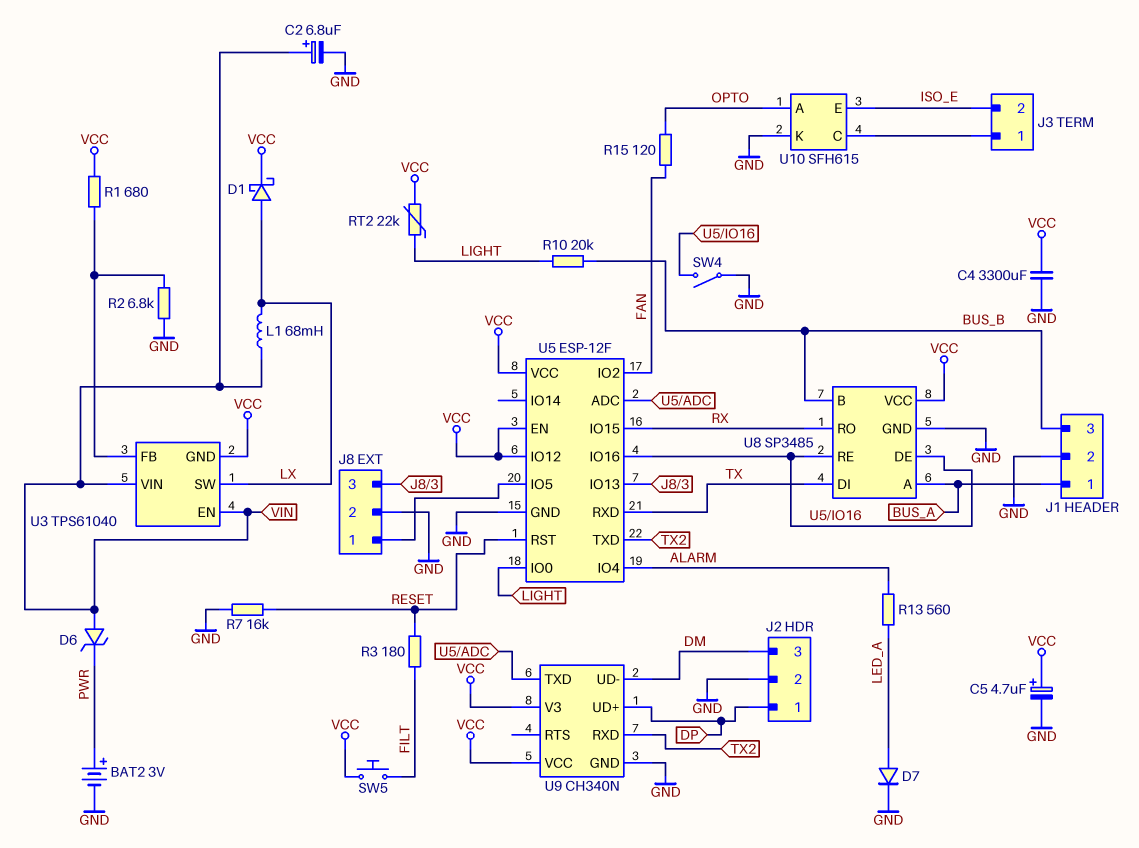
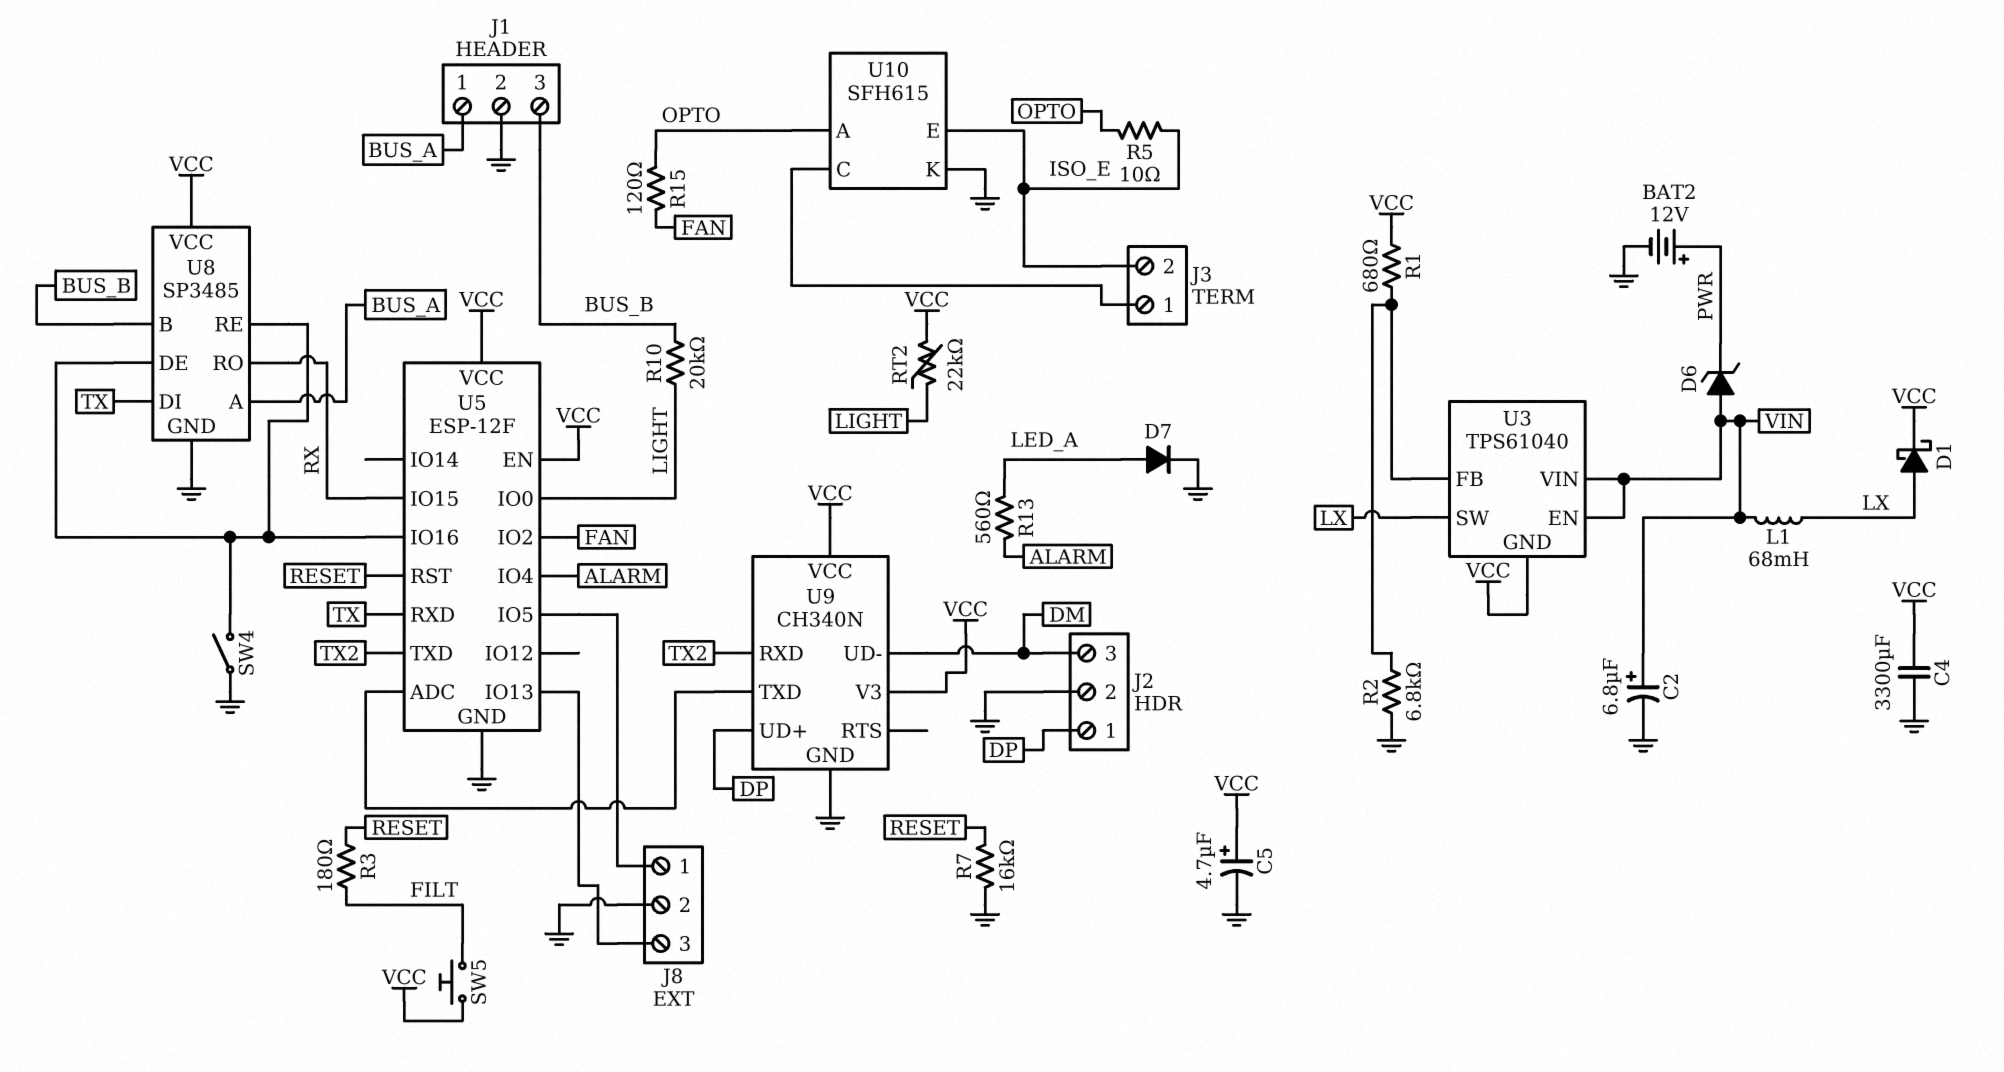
BAT2: 3V (plus PWR, minus GND) -> 12V (plus PWR, minus GND)
R5: none -> 10 (ISO_E, OPTO)
U5 pin IO12: VCC -> none

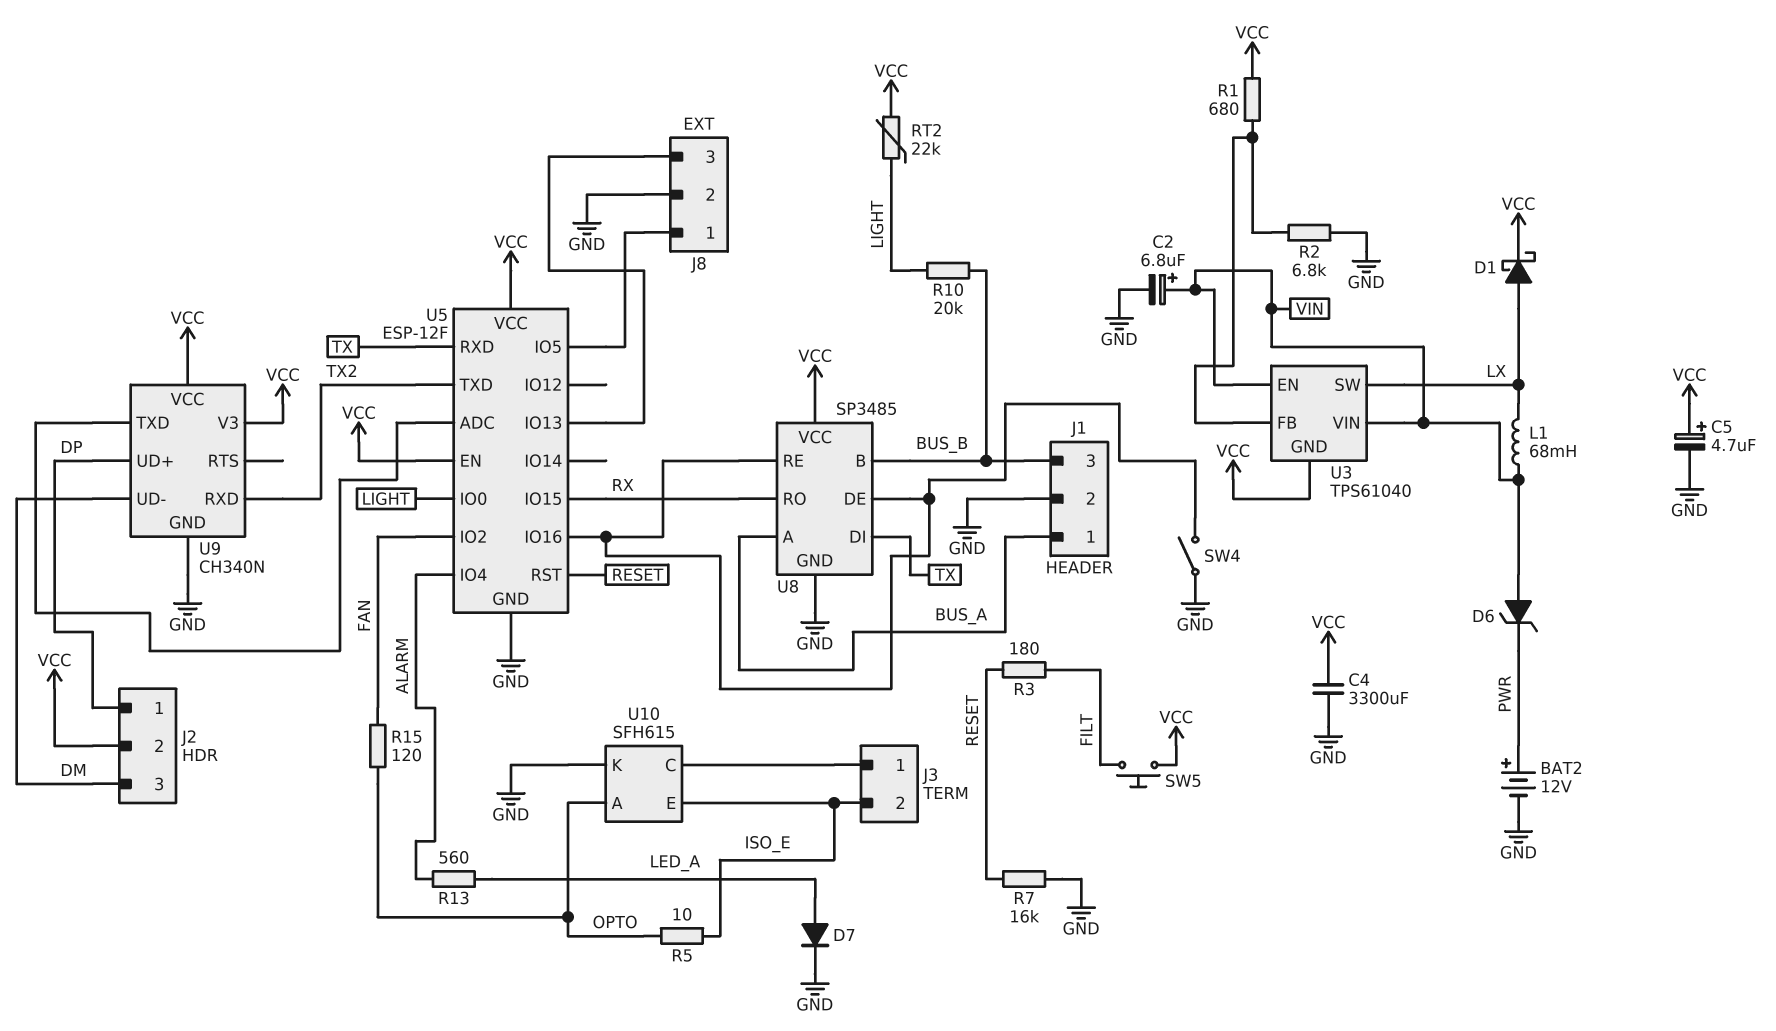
J2 pin 2: GND -> VCC

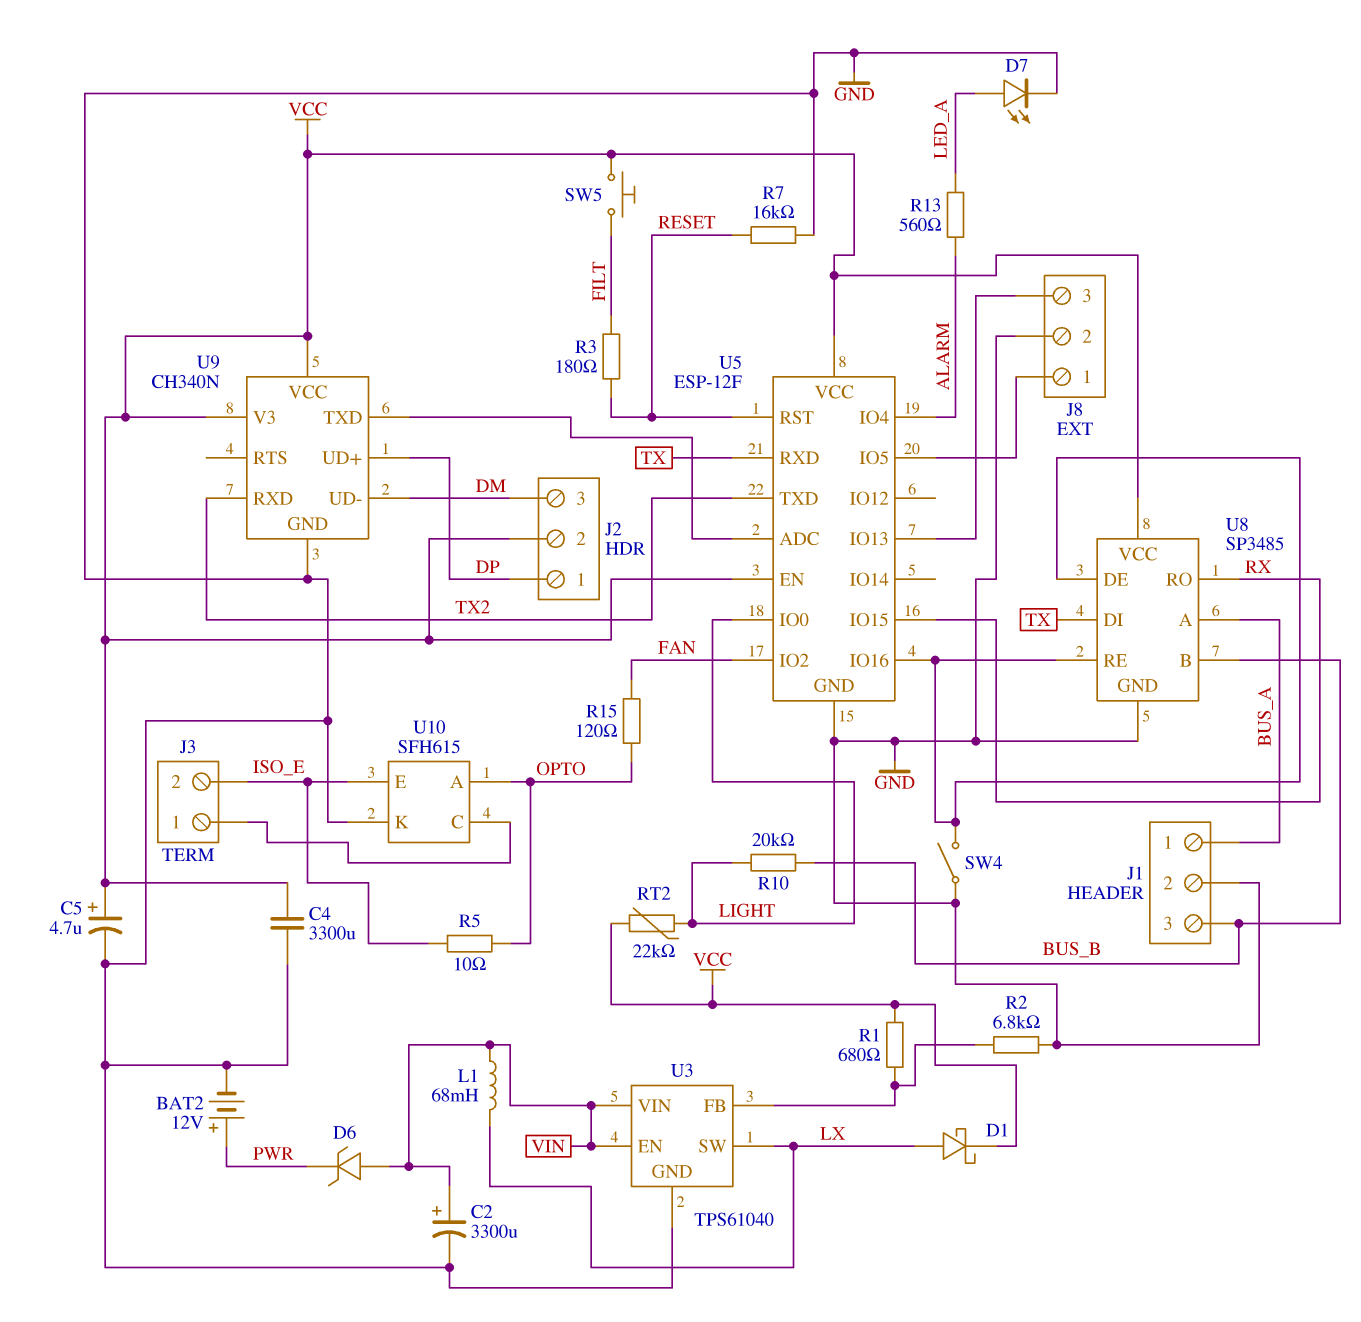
C2: 6.8uF (plus VIN, minus GND) -> 3300uF (plus VIN, minus GND)
D7: diode (A LED_A, K GND) -> LED (A LED_A, K GND)
U3 pin GND: VCC -> GND

